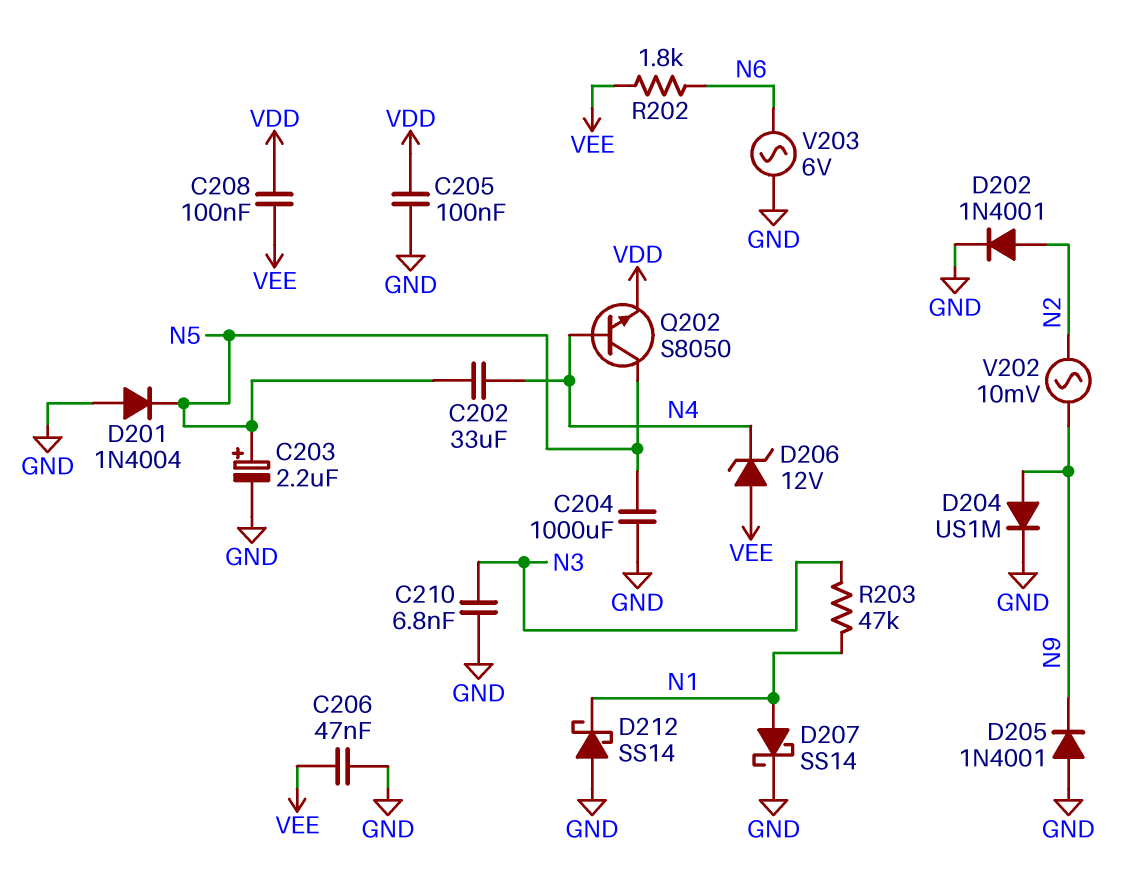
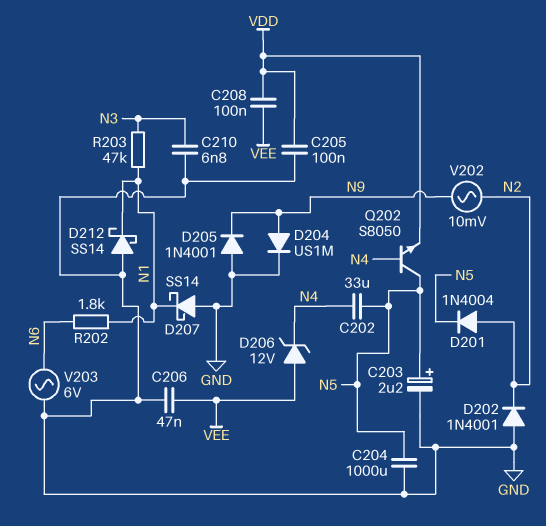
D201: diode 1N4004 (A GND, K N5) -> diode 1N4004 (A N2, K N5)
D202: diode 1N4001 (A N2, K GND) -> diode 1N4001 (A GND, K N2)
D207: schottky SS14 (A N1, K GND) -> schottky SS14 (A GND, K N1)
R202: 1.8k (N6, VEE) -> 1.8k (N1, N6)

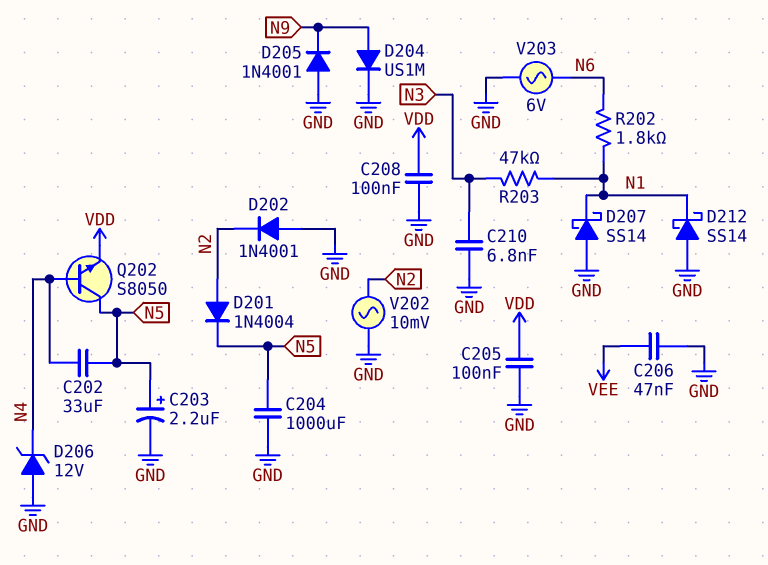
C208: 100nF (VDD, VEE) -> 100nF (GND, VDD)
D206: zener 12V (A VEE, K N4) -> zener 12V (A GND, K N4)
V202: AC 10mV (N2, N9) -> AC 10mV (GND, N2)

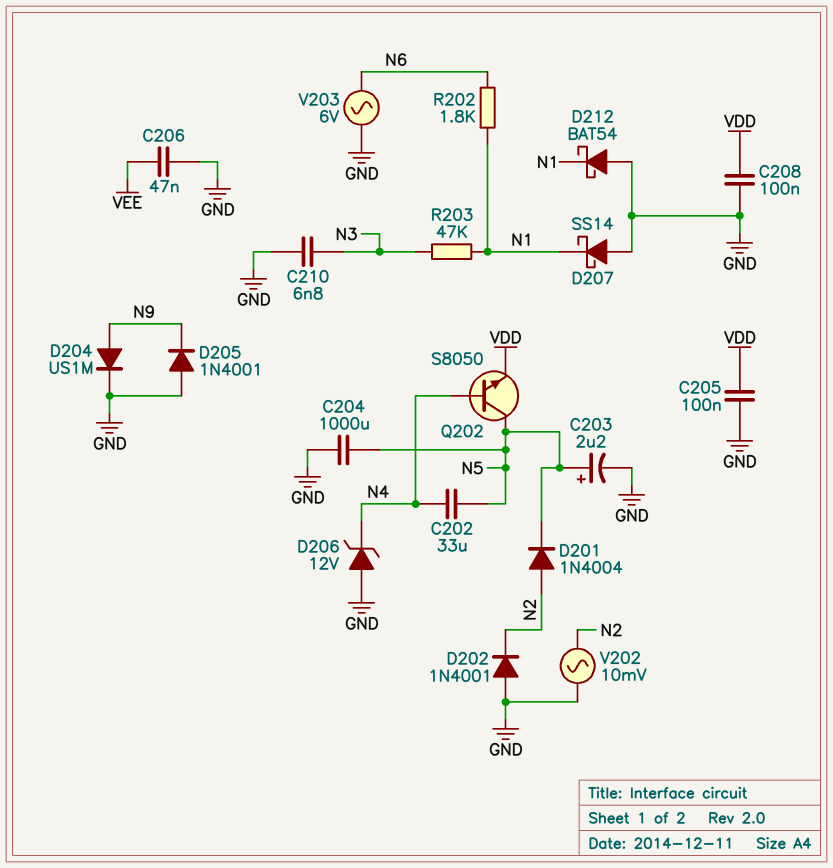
D212: schottky SS14 (A GND, K N1) -> schottky BAT54 (A GND, K N1)

